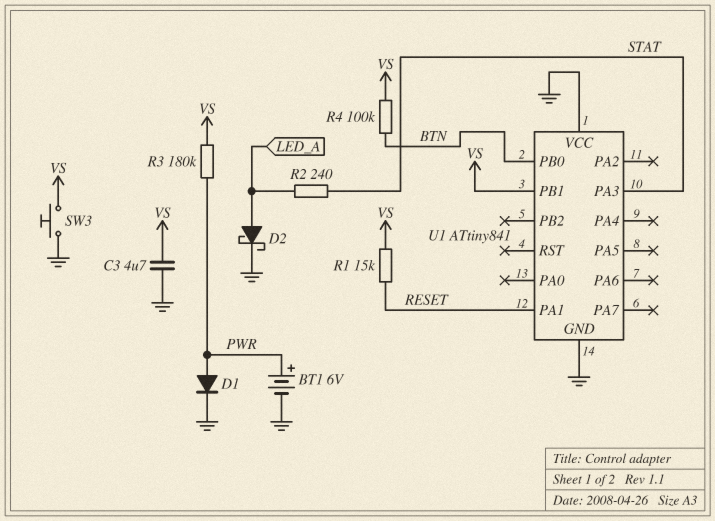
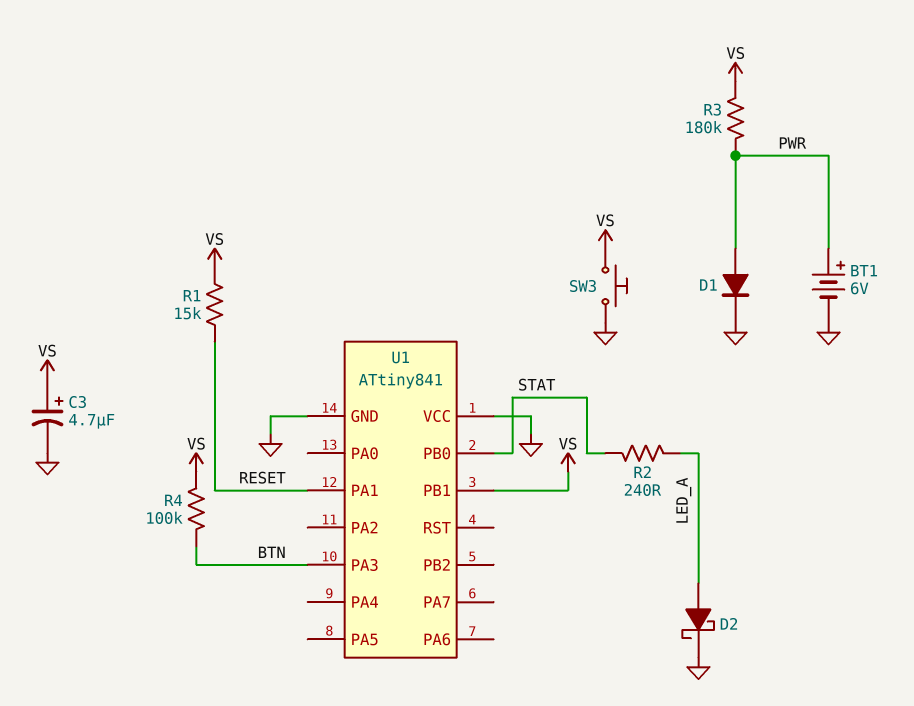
C3: 4.7uF (GND, VS) -> 4.7uF (plus VS, minus GND)
U1 pin PA3: STAT -> BTN
U1 pin PB0: BTN -> STAT

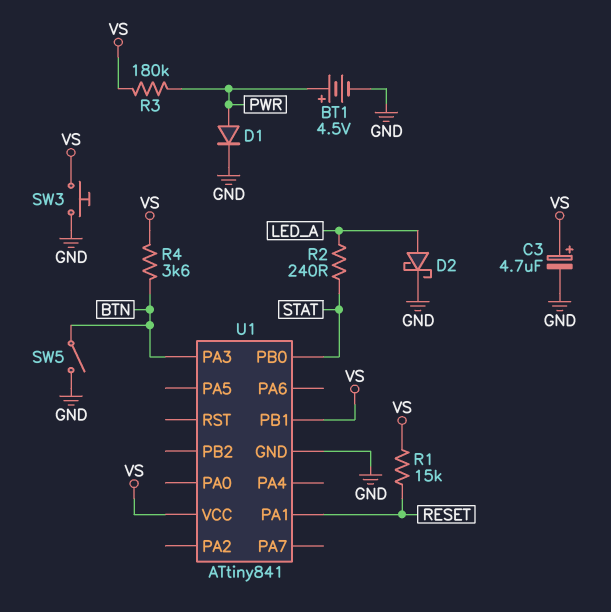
BT1: 6V (plus PWR, minus GND) -> 4.5V (plus PWR, minus GND)
R4: 100k (BTN, VS) -> 3.6k (BTN, VS)
SW5: none -> switch (BTN, GND)
U1 pin VCC: GND -> VS

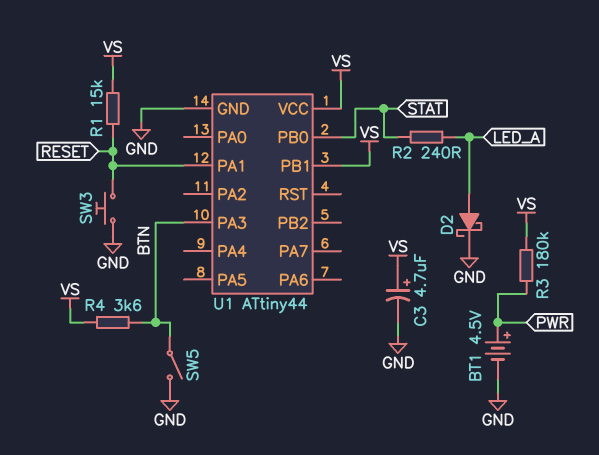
D1: diode (A PWR, K GND) -> none
SW3: button (GND, VS) -> button (GND, RESET)
U1: ATtiny841 -> ATtiny44

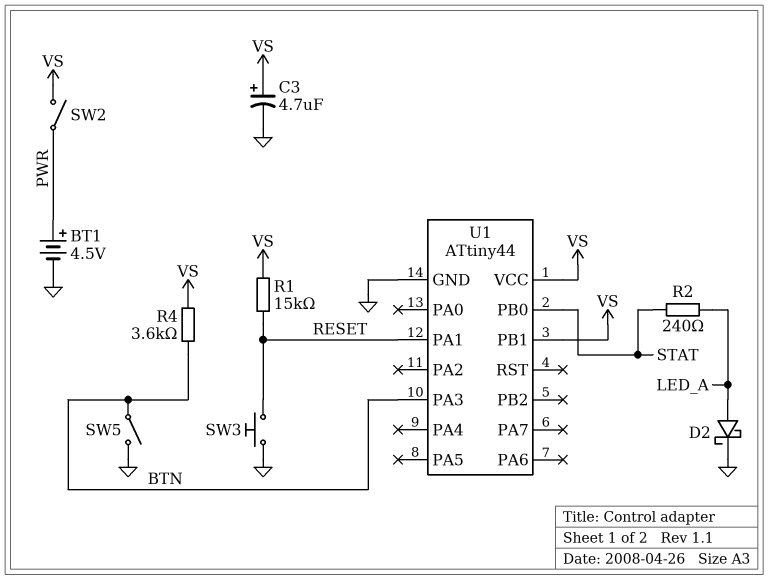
R3: 180k (PWR, VS) -> none
SW2: none -> switch (PWR, VS)

